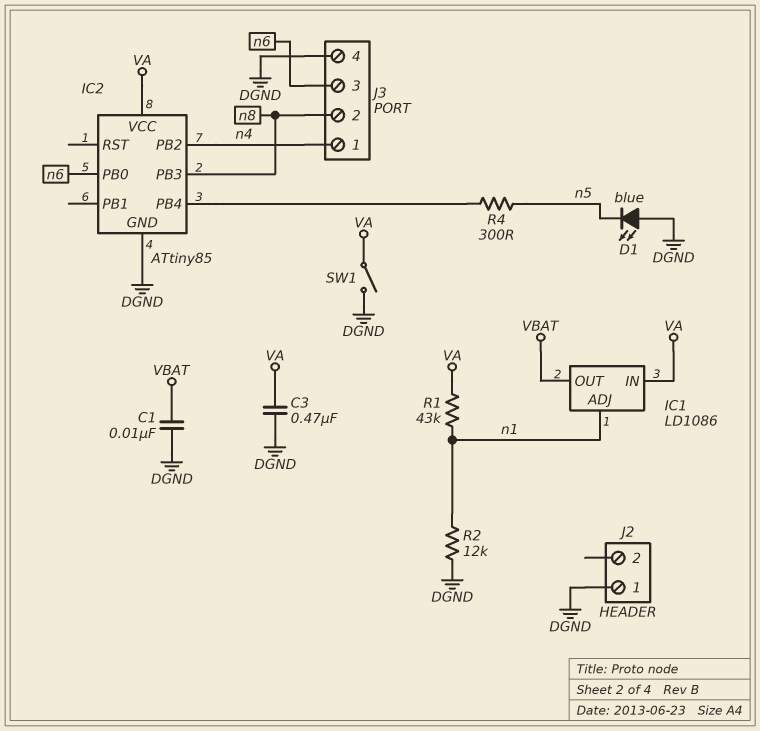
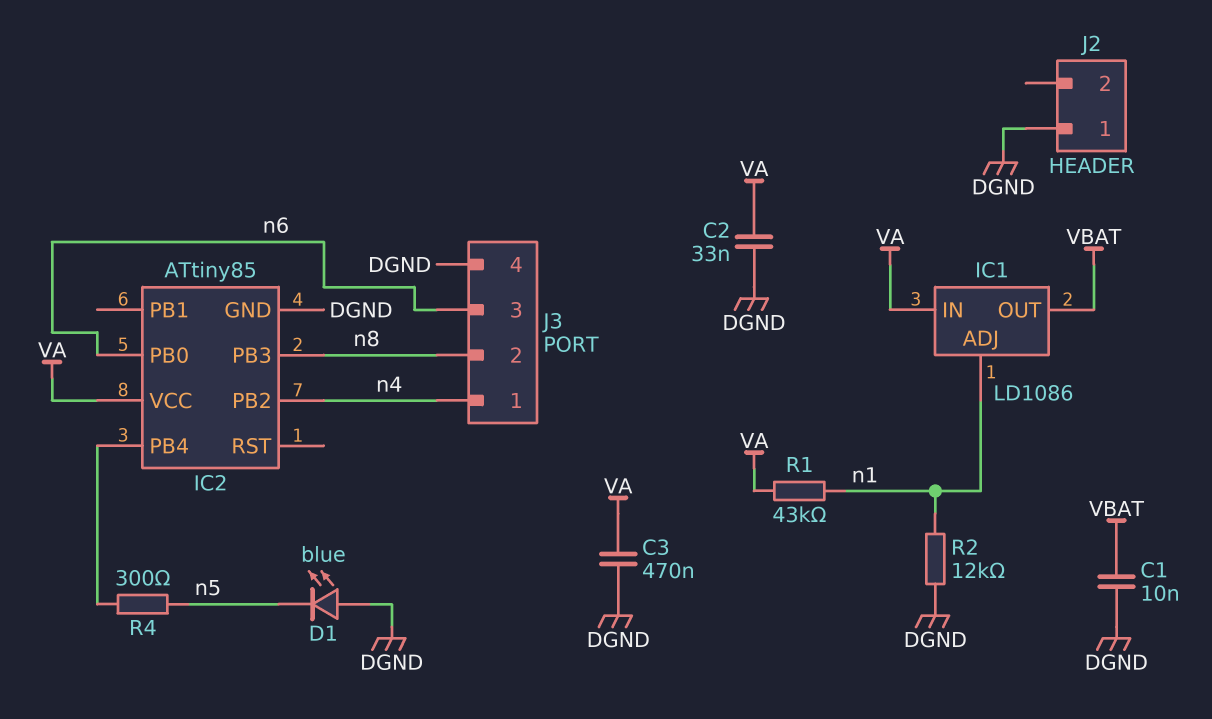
C2: none -> 33nF (DGND, VA)
SW1: switch (DGND, VA) -> none

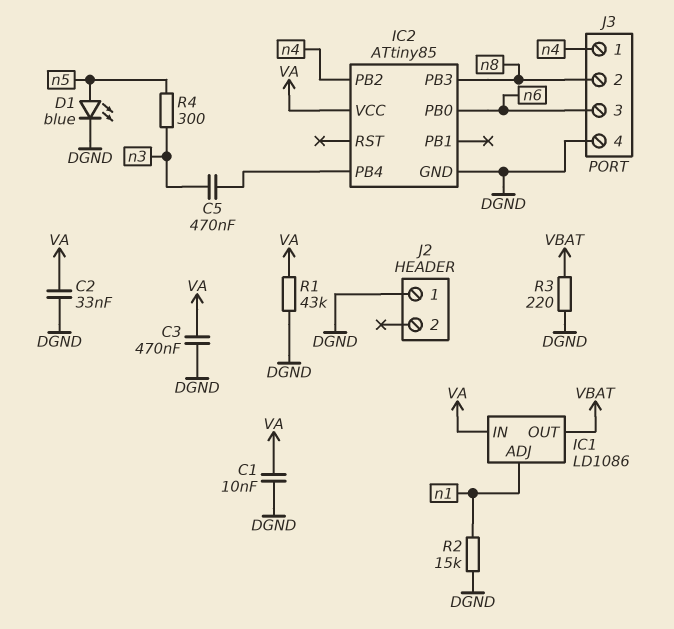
C1: 10nF (DGND, VBAT) -> 10nF (DGND, VA)
C5: none -> 470nF (IC2/PB4, n3)
D1: LED blue (A DGND, K n5) -> LED blue (A n5, K DGND)
R1: 43k (VA, n1) -> 43k (DGND, VA)
R2: 12k (DGND, n1) -> 15k (DGND, n1)
R3: none -> 220 (DGND, VBAT)
R4: 300 (IC2/PB4, n5) -> 300 (n3, n5)

